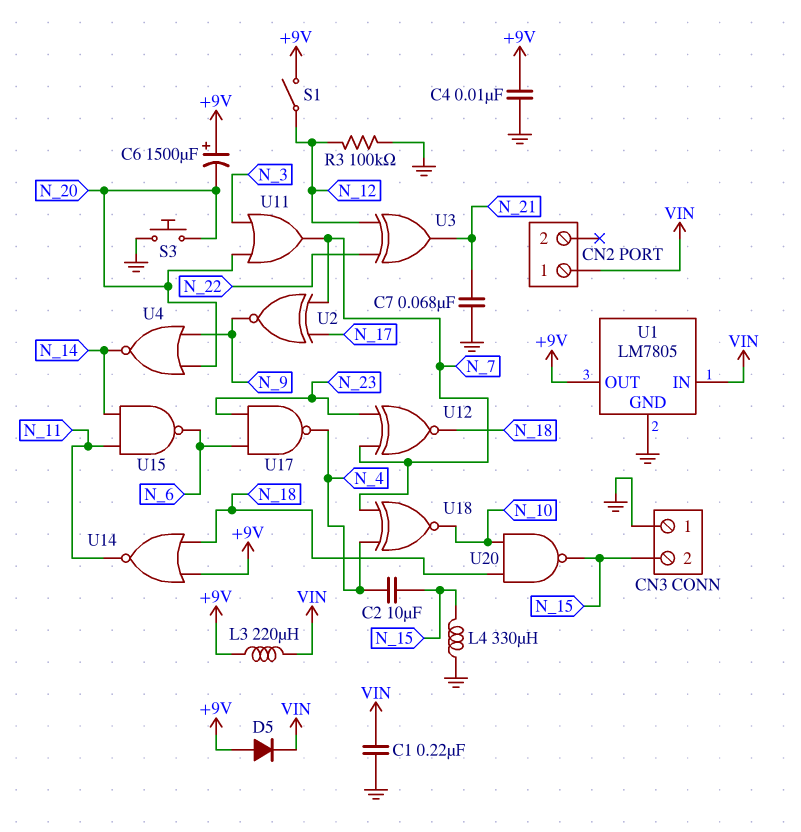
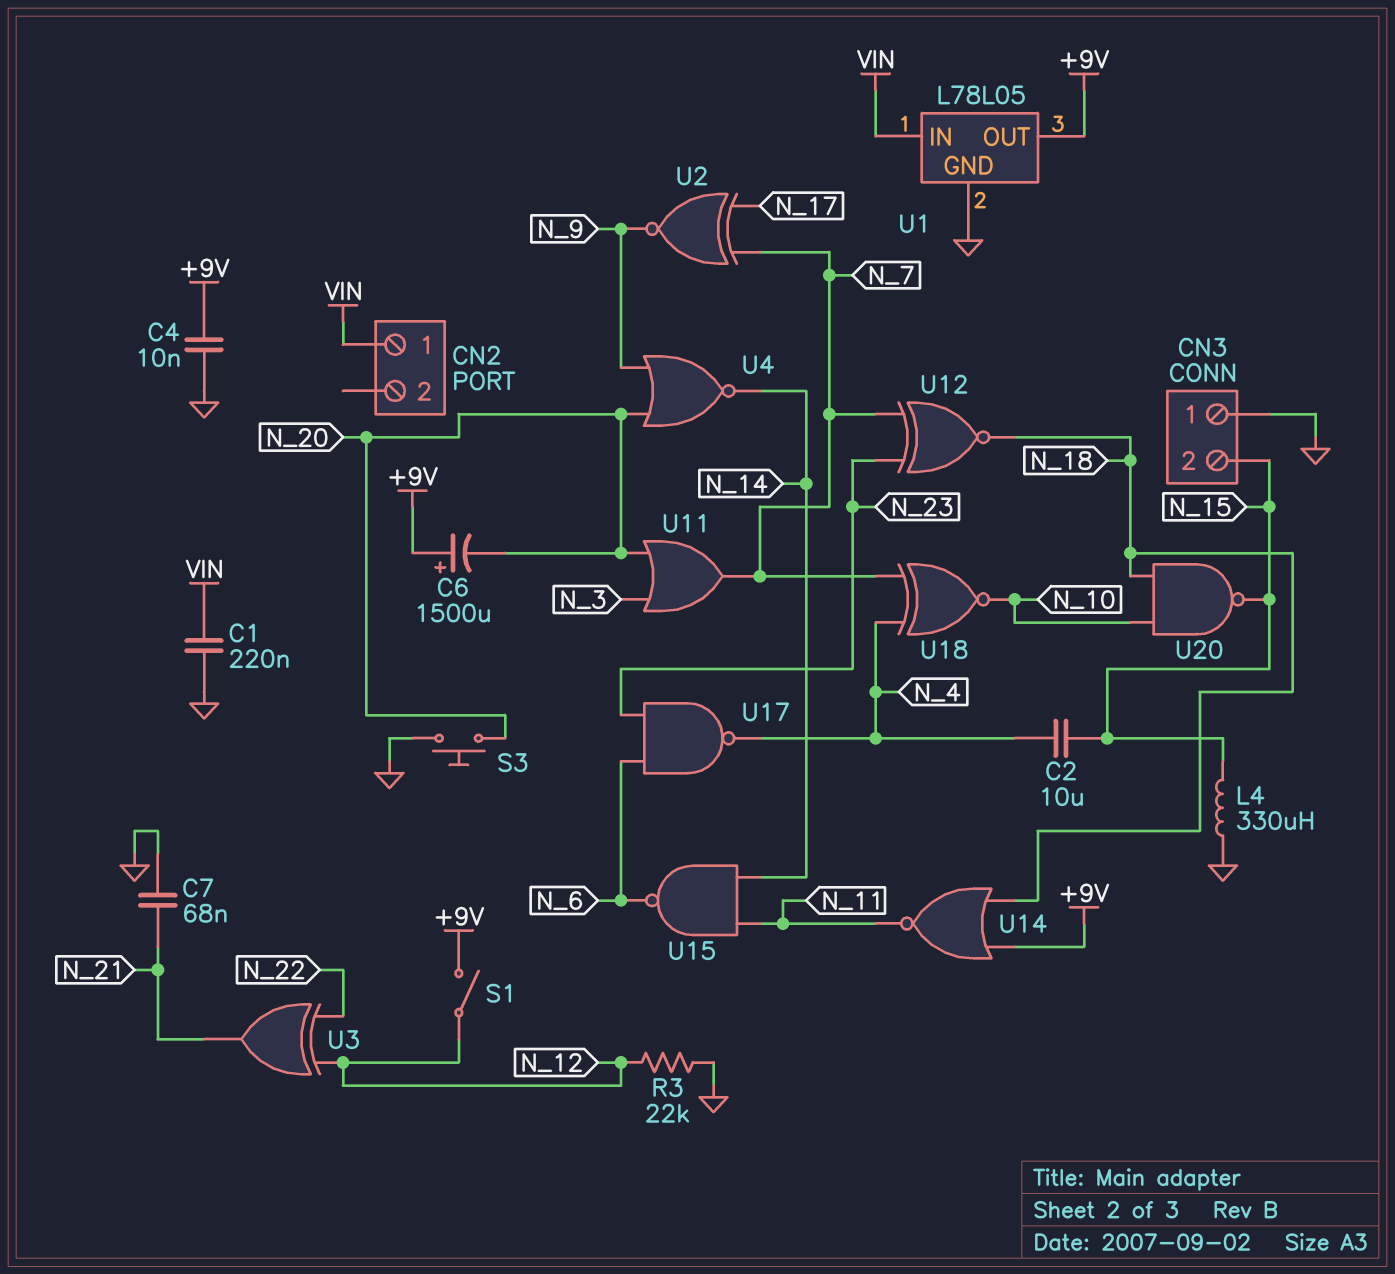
D5: diode (A +9V, K VIN) -> none
L3: 220uH (+9V, VIN) -> none
R3: 100k (GND, N_12) -> 22k (GND, N_12)
U1: LM7805 -> L78L05

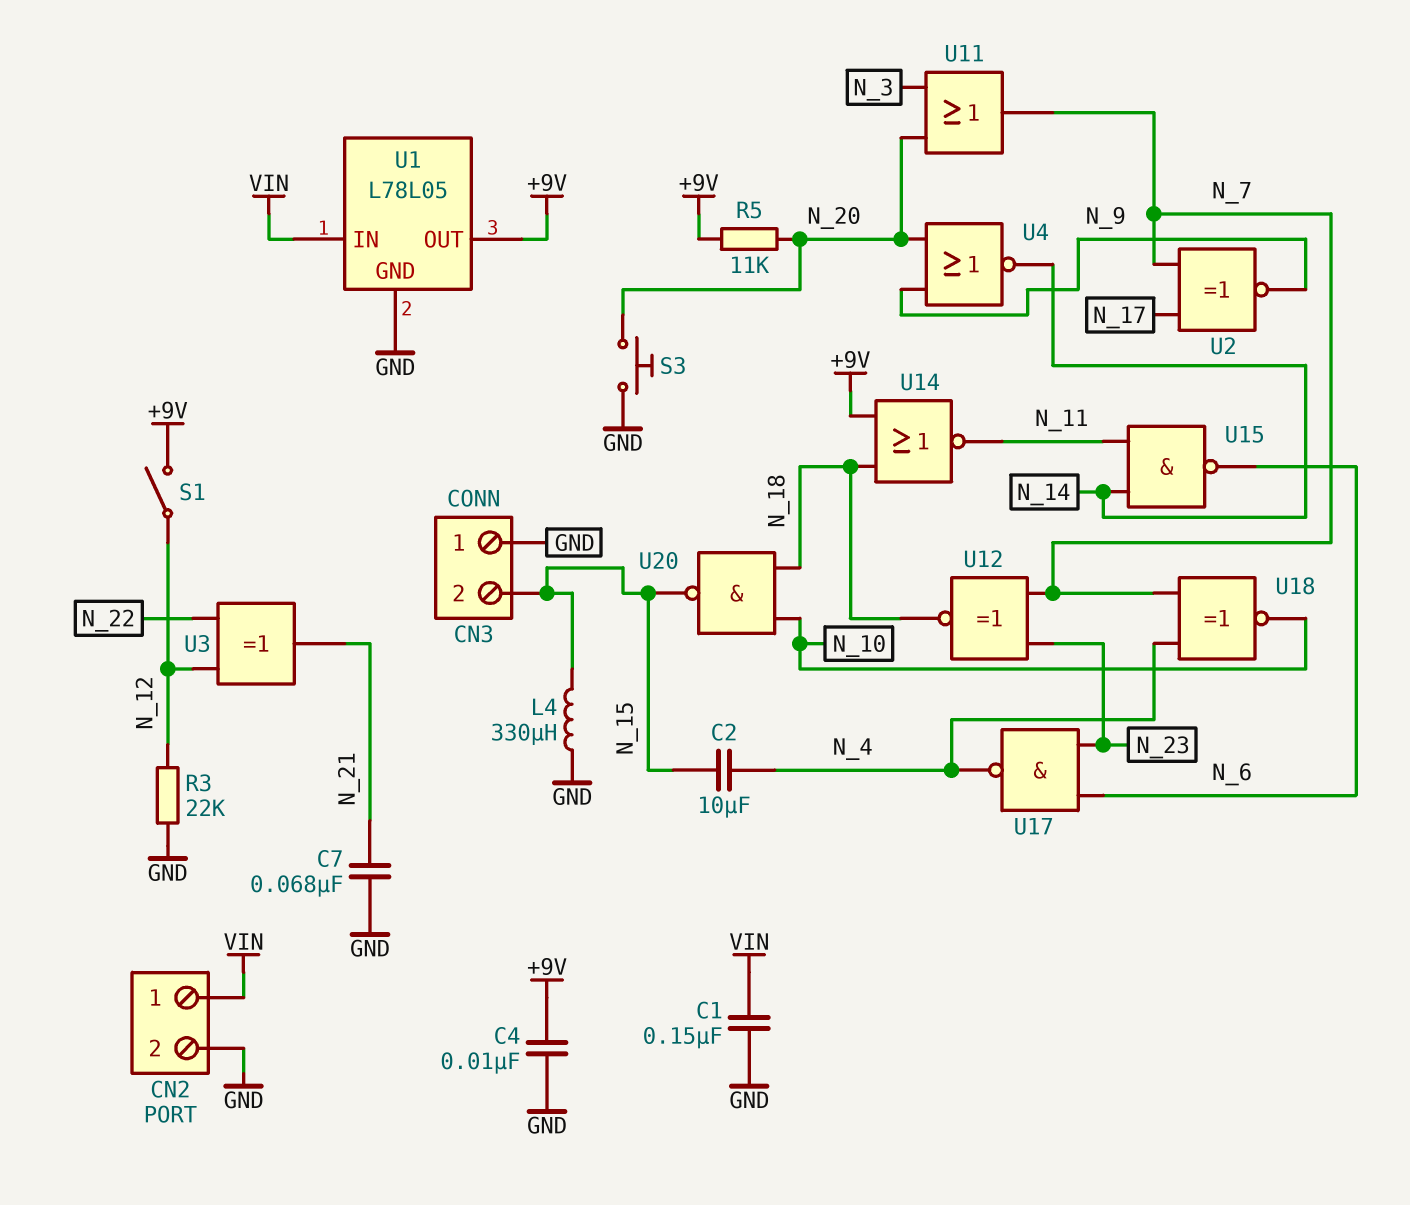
C1: 220nF (GND, VIN) -> 150nF (GND, VIN)
C6: 1500uF (plus +9V, minus N_20) -> none
CN2 pin 2: none -> GND
R5: none -> 11k (+9V, N_20)

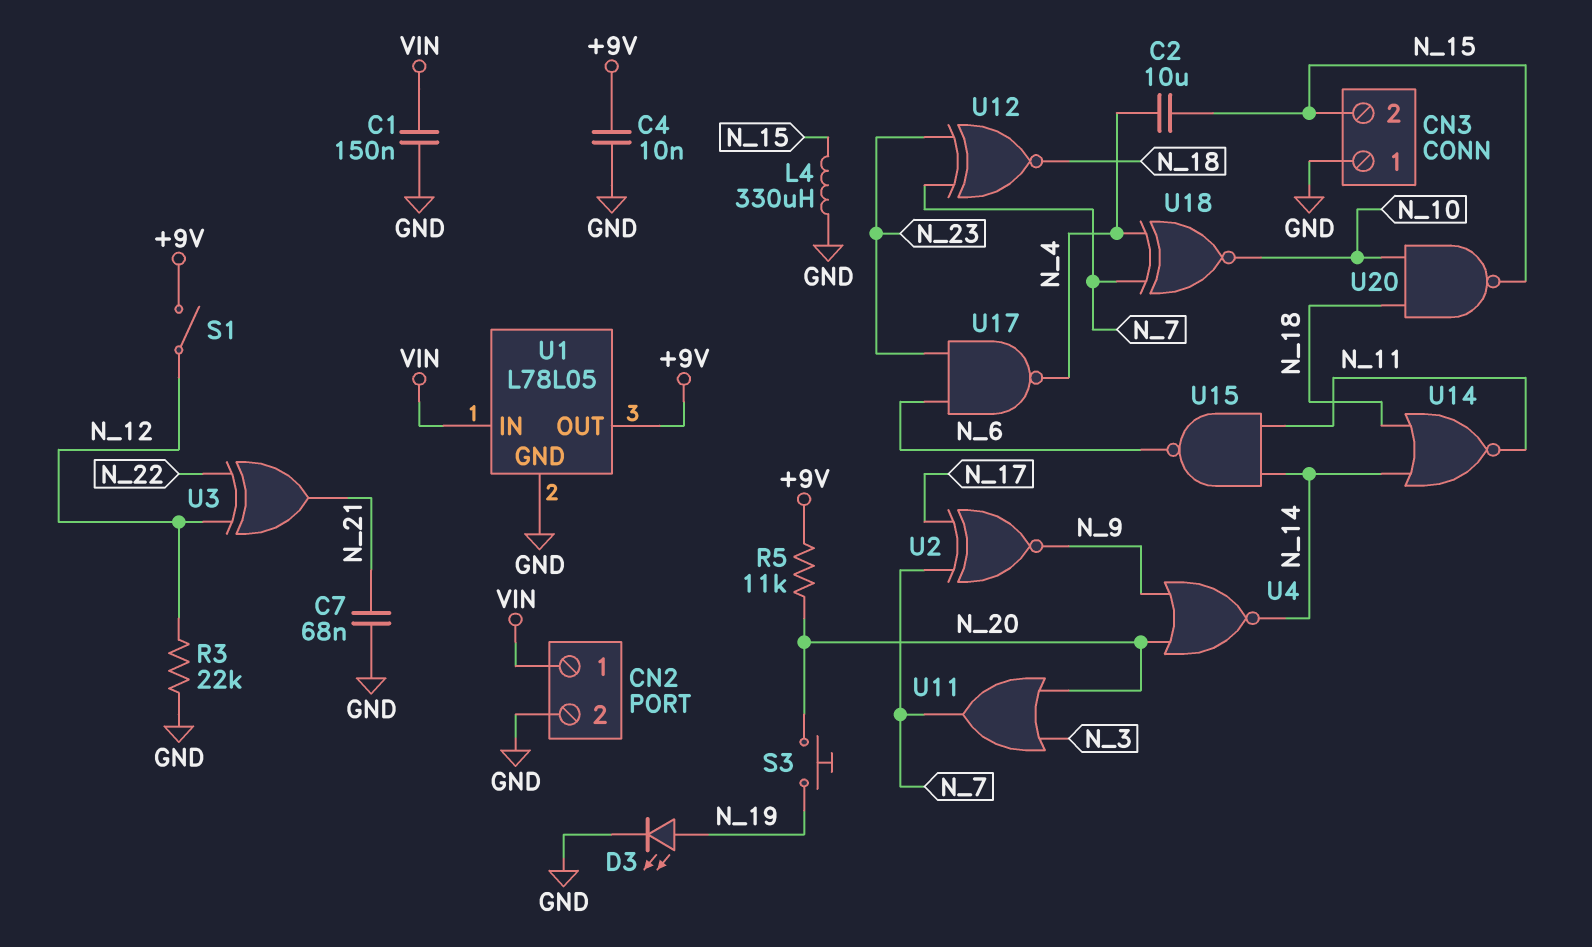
D3: none -> LED (A N_19, K GND)
S3: button (GND, N_20) -> button (N_19, N_20)
U14: NOR (in +9V, in N_18, out N_11) -> NOR (in N_14, in N_18, out N_11)

